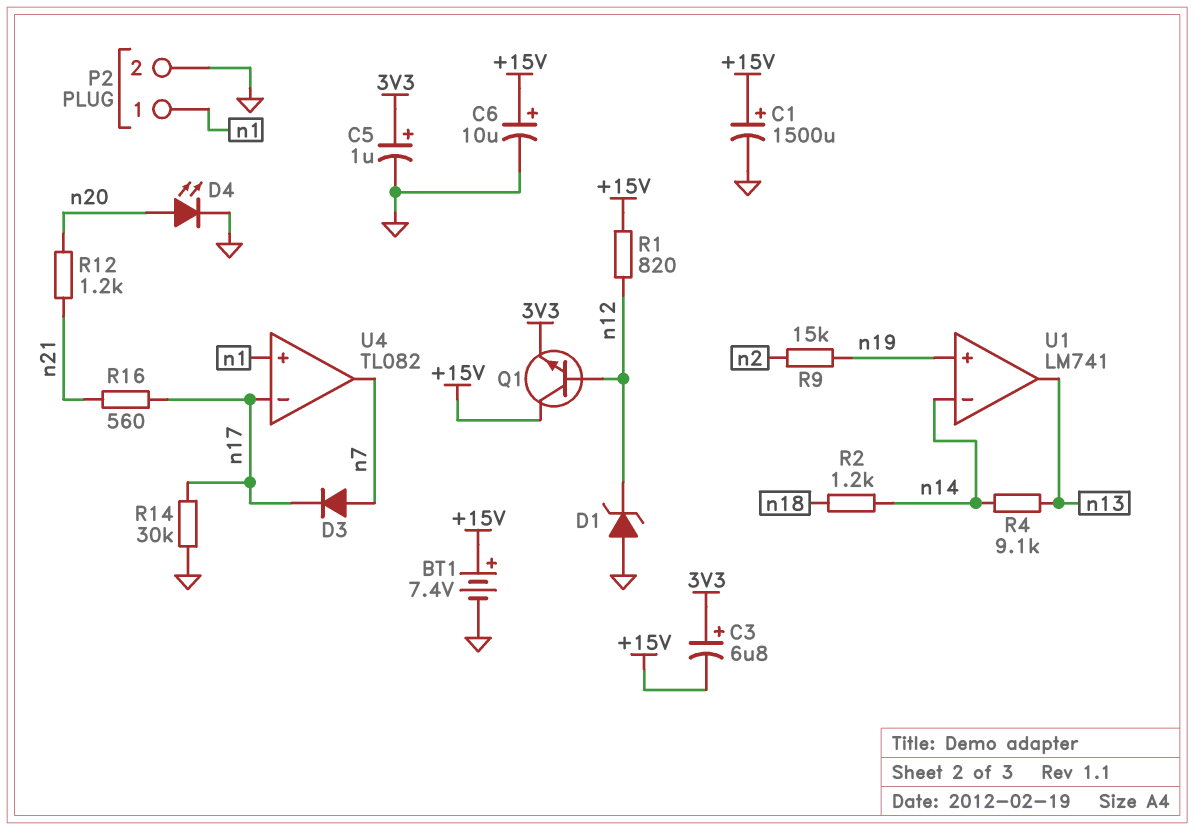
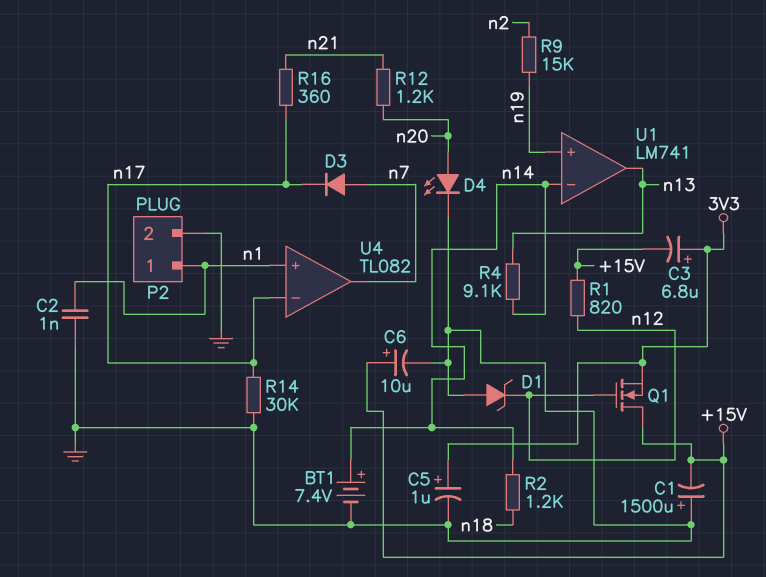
BT1: 7.4V (plus +15V, minus GND) -> 7.4V (plus n14, minus GND)
C1: 1500uF (plus +15V, minus GND) -> 1500uF (plus GND, minus +15V)
C2: none -> 1nF (GND, n1)
Q1: NPN (B n12, C +15V, E 3V3) -> NMOS (G n12, D +15V, S 3V3)
R16: 560 (n17, n21) -> 360 (n17, n21)

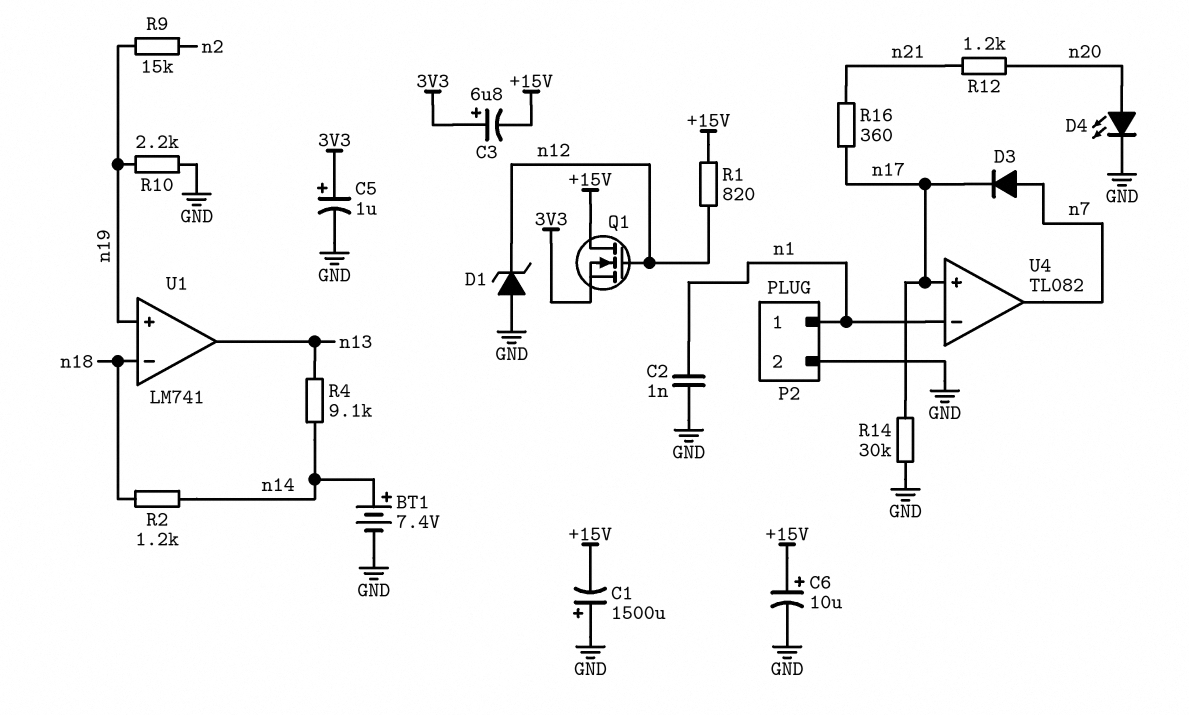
R10: none -> 2.2k (GND, n19)
U1 pin in-: n14 -> n18
U4 pin in+: n1 -> n17
U4 pin in-: n17 -> n1

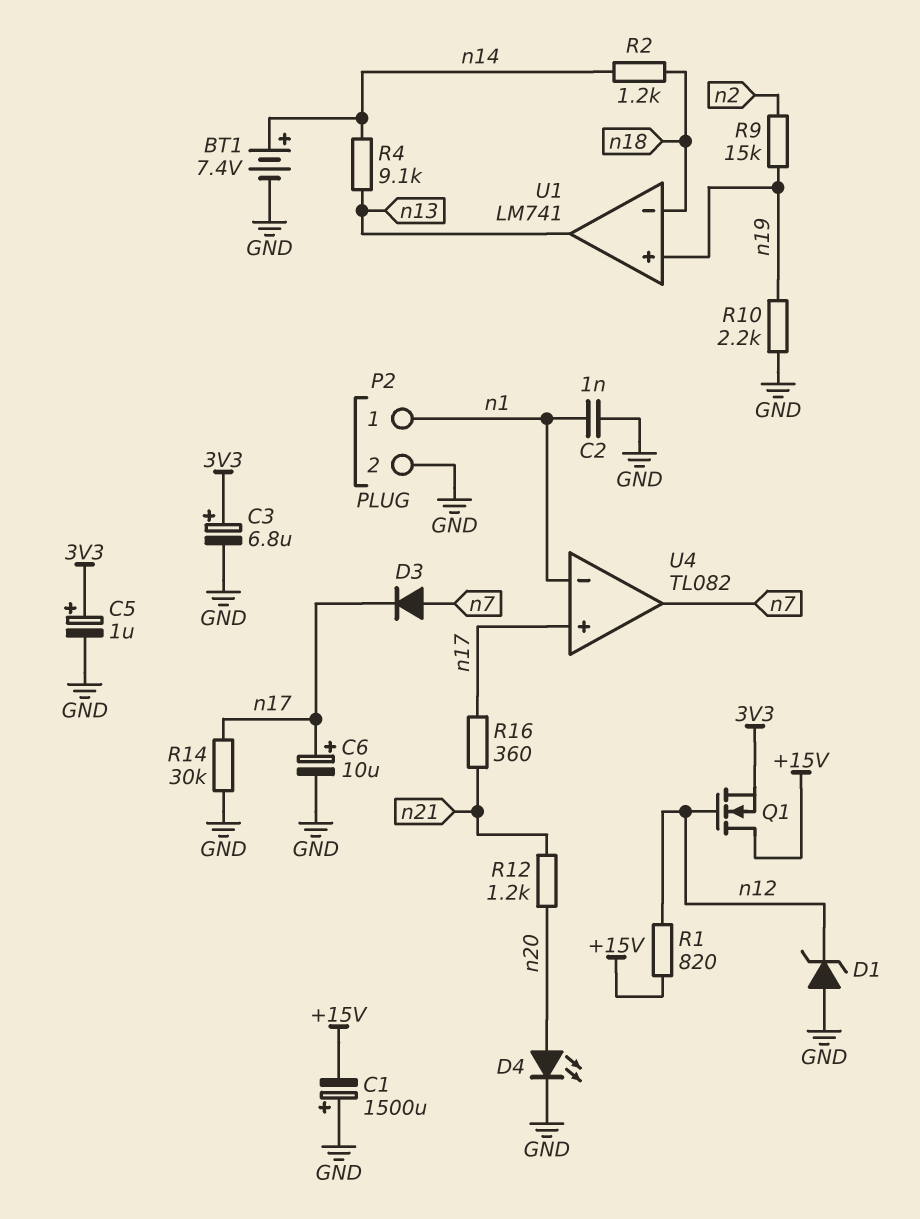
C3: 6.8uF (plus 3V3, minus +15V) -> 6.8uF (plus 3V3, minus GND)
C6: 10uF (plus +15V, minus GND) -> 10uF (plus n17, minus GND)

